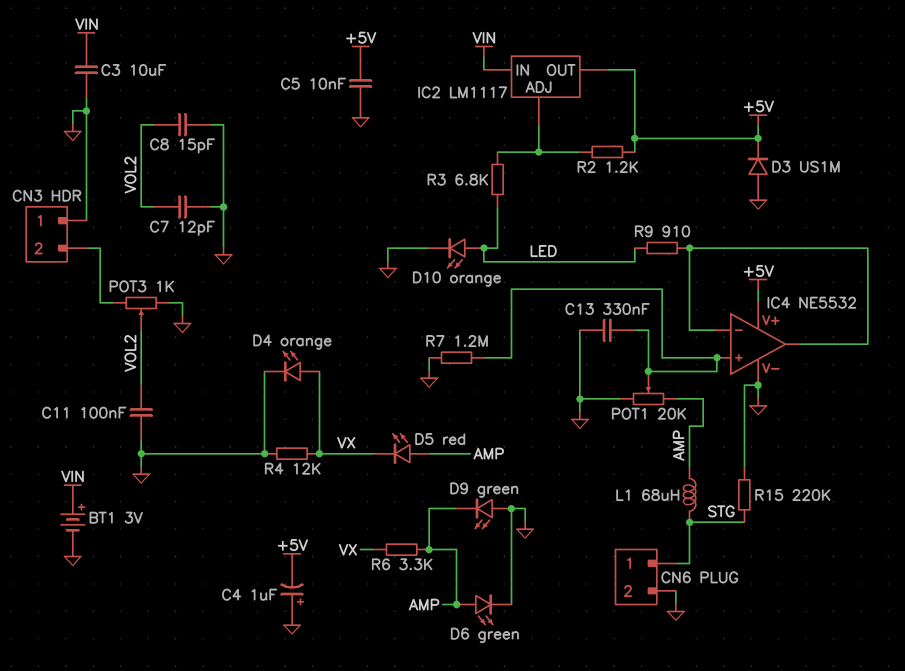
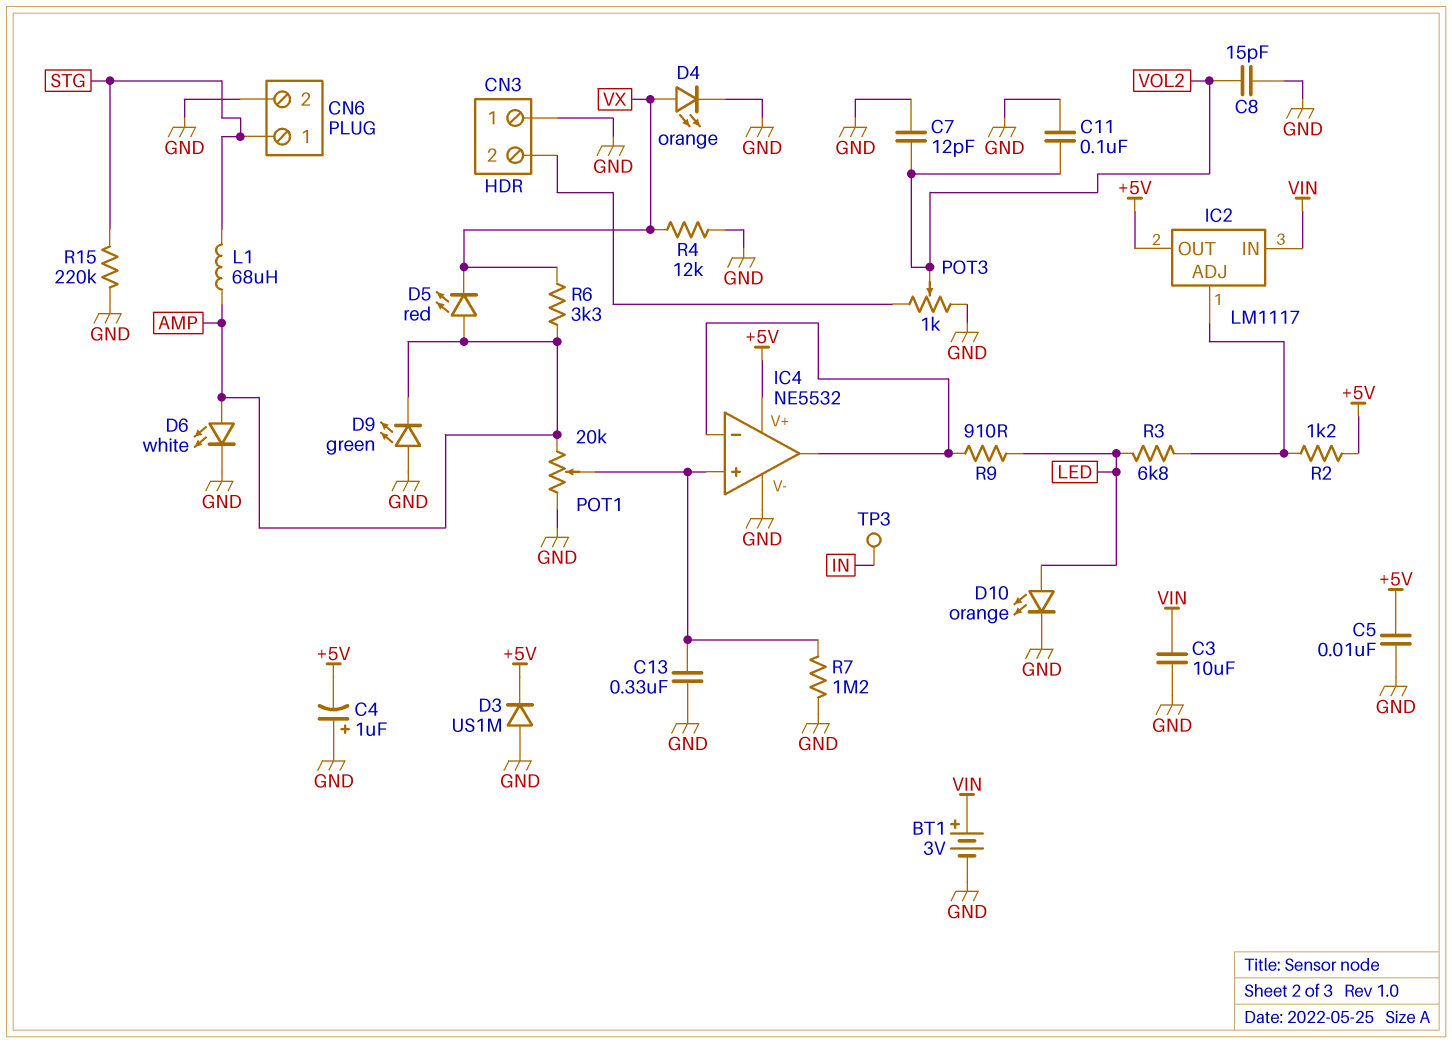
D6: LED green (A AMP, K GND) -> LED white (A AMP, K GND)
TP3: none -> test point (IN)

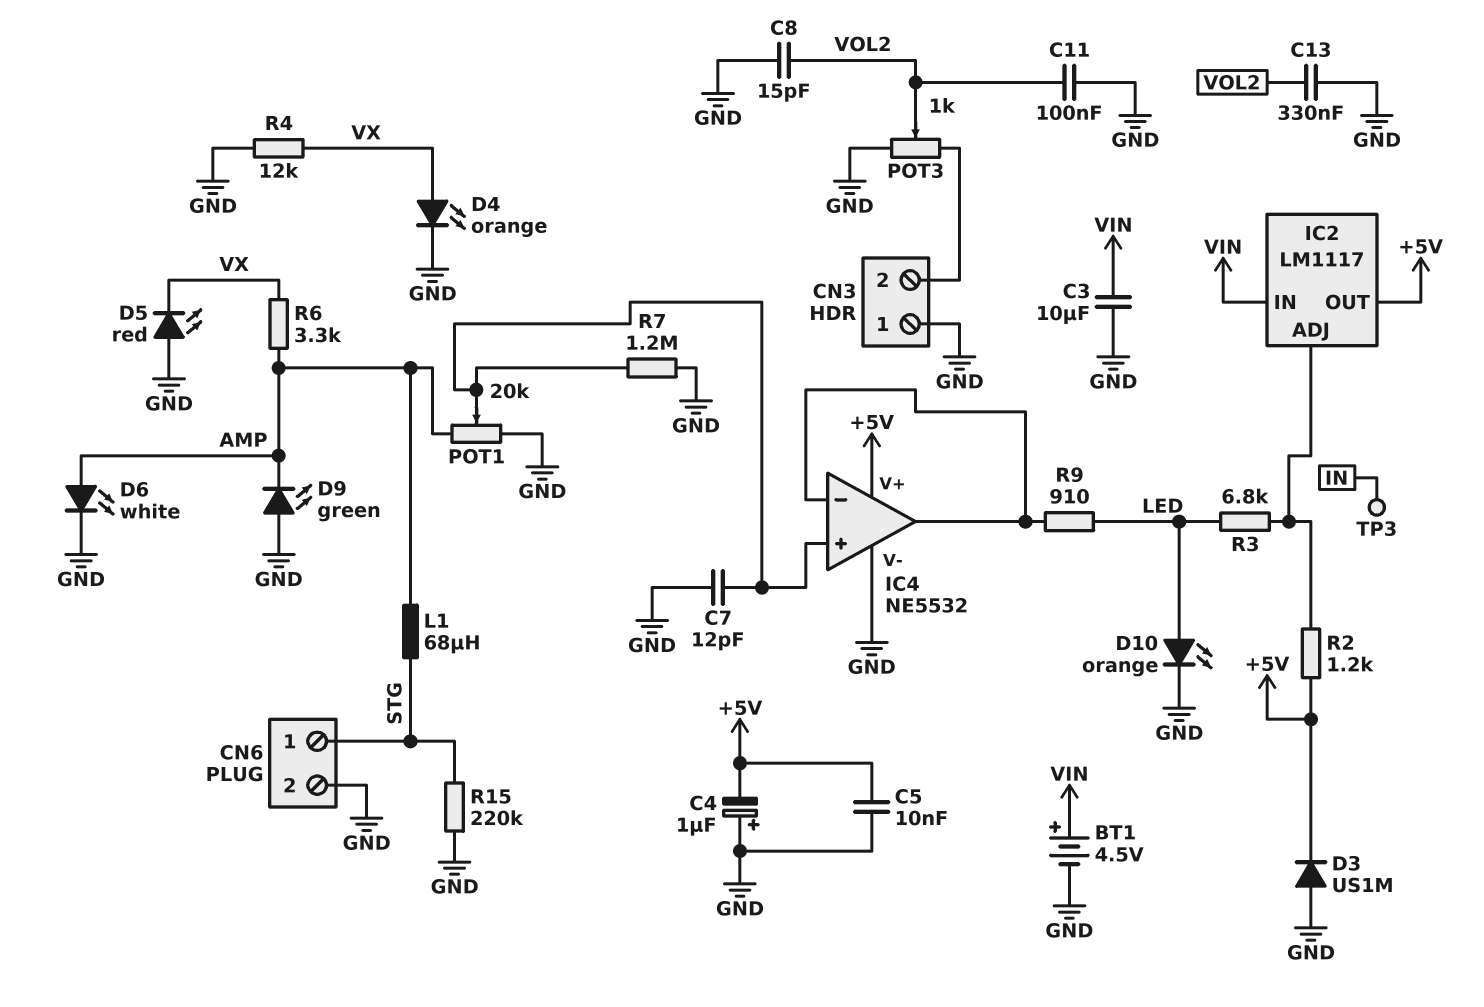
BT1: 3V (plus VIN, minus GND) -> 4.5V (plus VIN, minus GND)
C7: 12pF (GND, VOL2) -> 12pF (GND, IC4/in+)
C13: 330nF (GND, IC4/in+) -> 330nF (GND, VOL2)
D5: LED red (A AMP, K VX) -> LED red (A GND, K VX)

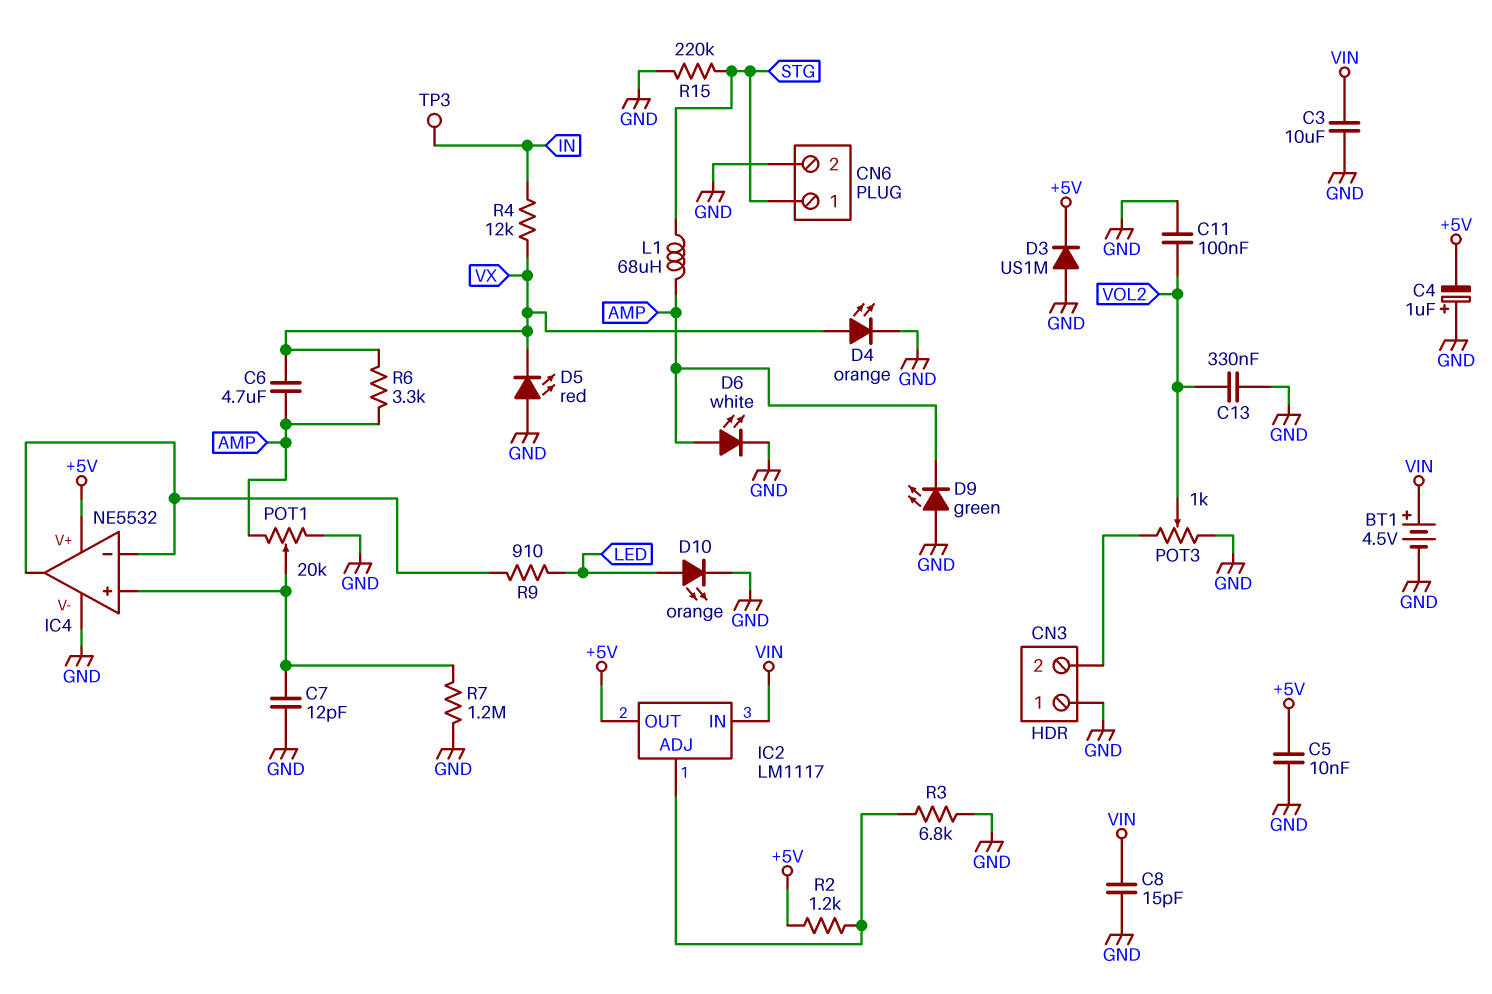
C6: none -> 4.7uF (AMP, VX)
C8: 15pF (GND, VOL2) -> 15pF (GND, VIN)
R3: 6.8k (IC2/ADJ, LED) -> 6.8k (GND, IC2/ADJ)
R4: 12k (GND, VX) -> 12k (IN, VX)

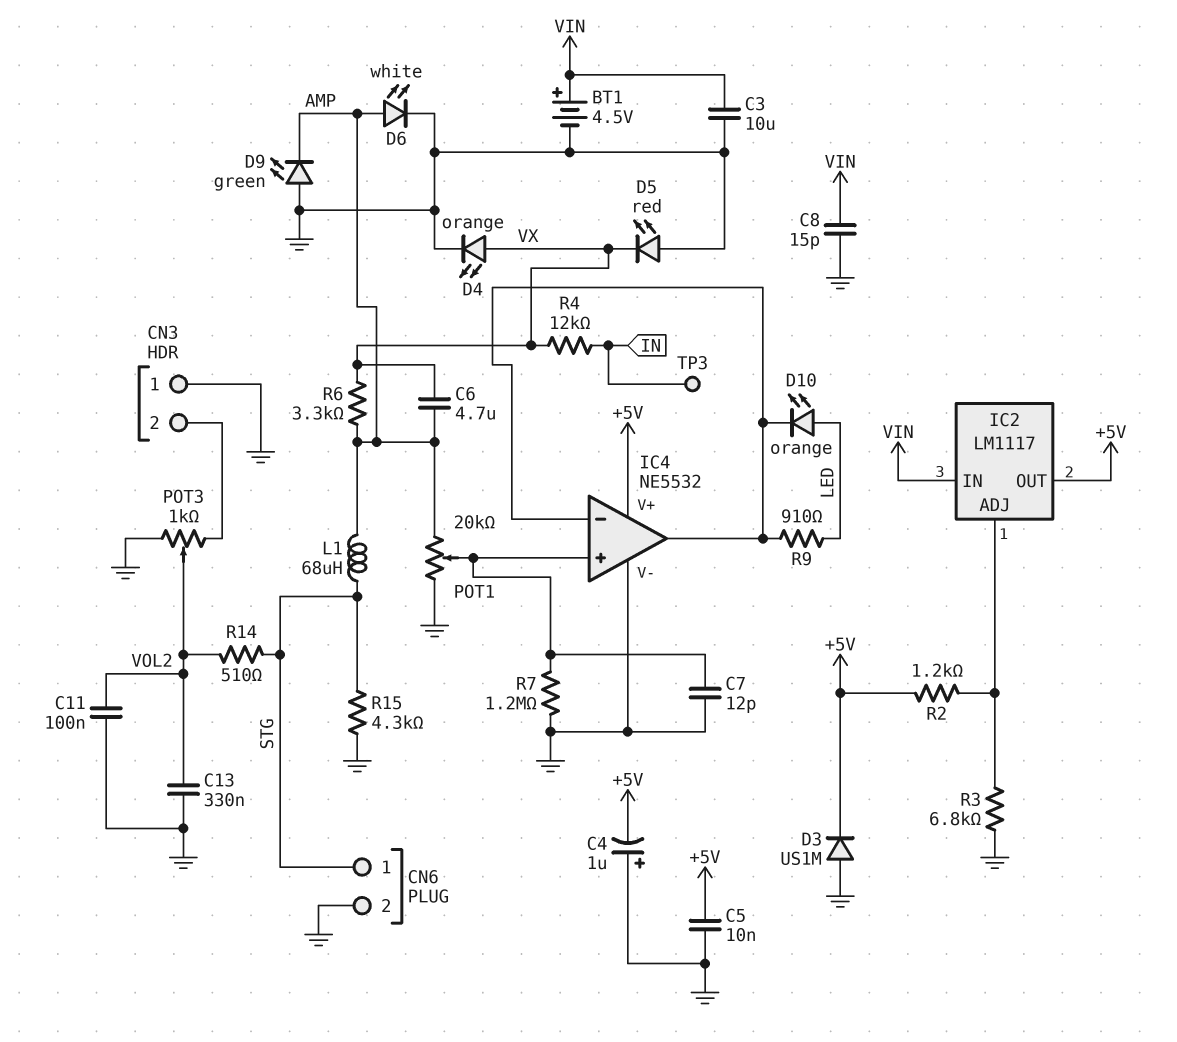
D10: LED orange (A LED, K GND) -> LED orange (A LED, K IC4/in-)
R14: none -> 510 (STG, VOL2)
R15: 220k (GND, STG) -> 4.3k (GND, STG)

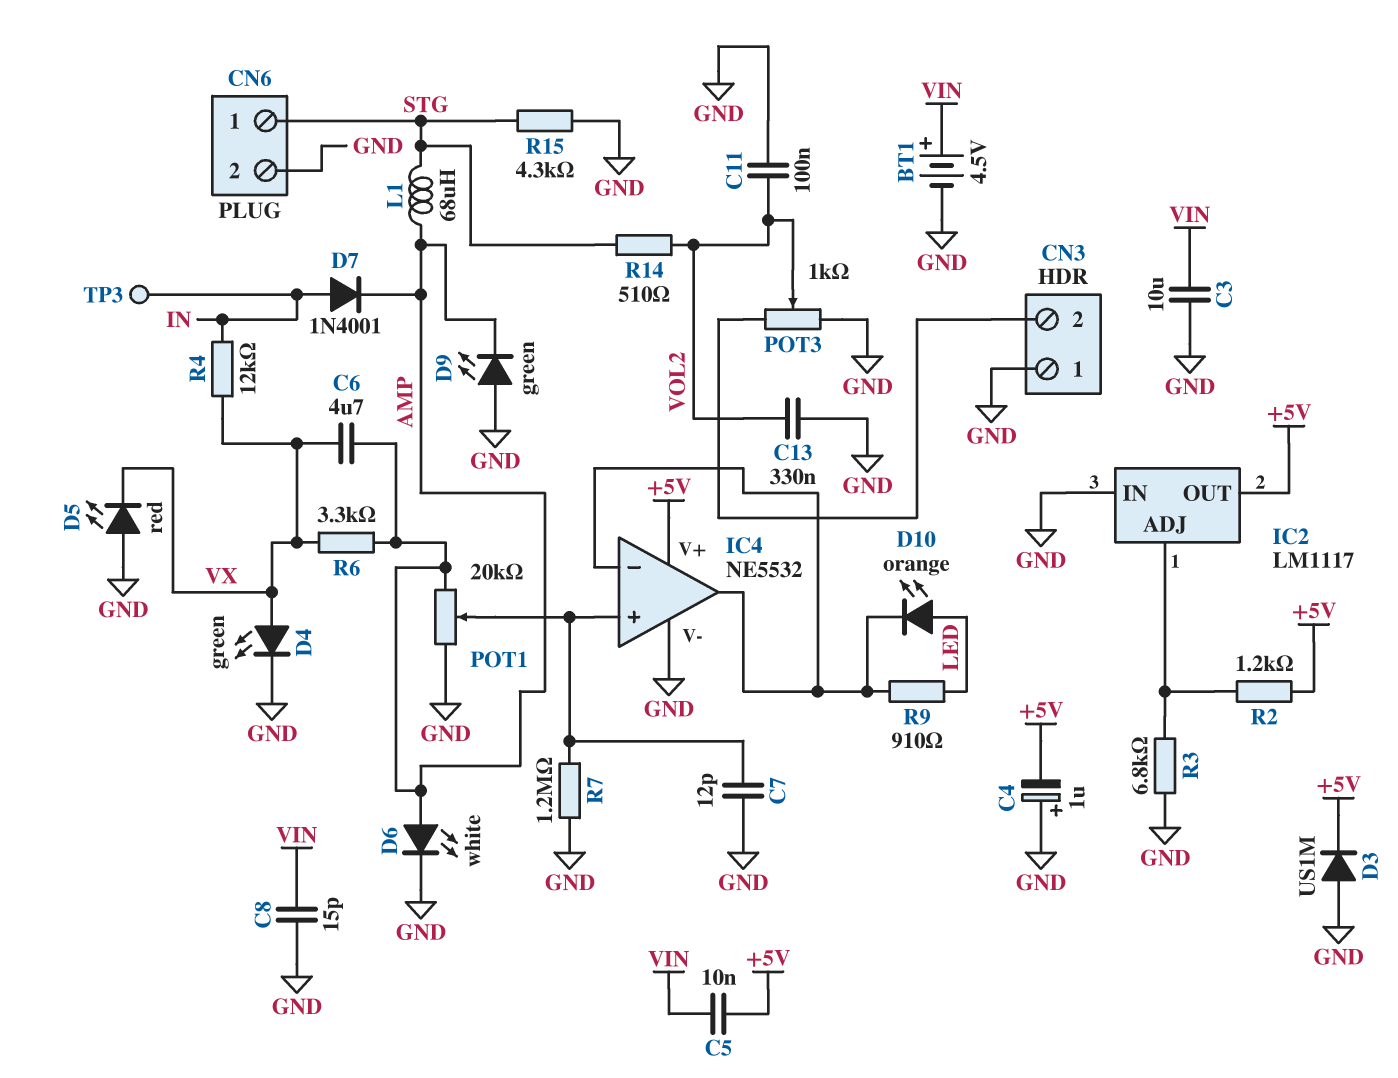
C5: 10nF (+5V, GND) -> 10nF (+5V, VIN)
D4: LED orange (A VX, K GND) -> LED green (A VX, K GND)
D7: none -> diode 1N4001 (A IN, K AMP)
IC2 pin IN: VIN -> GND

